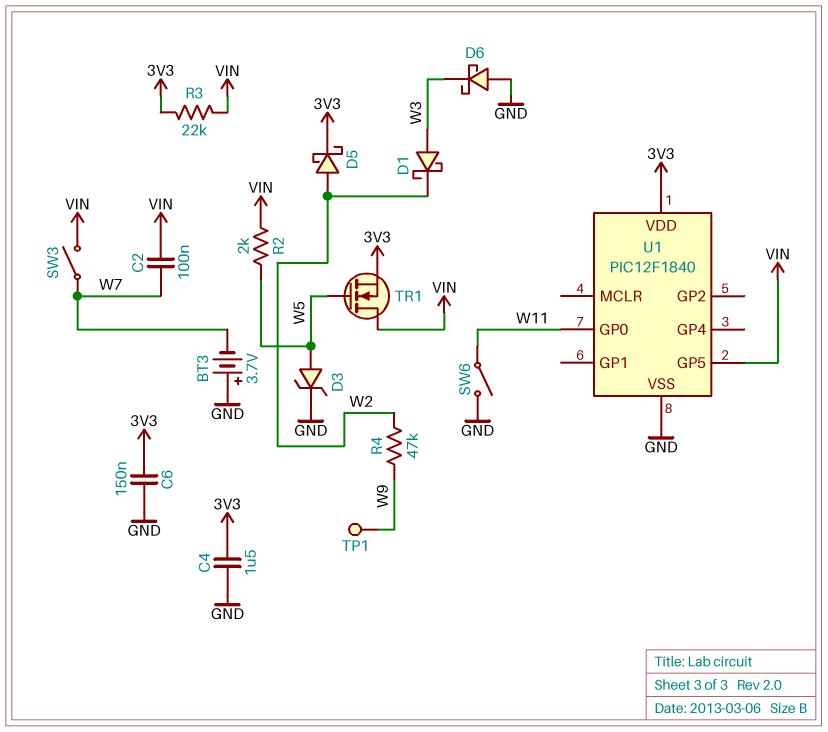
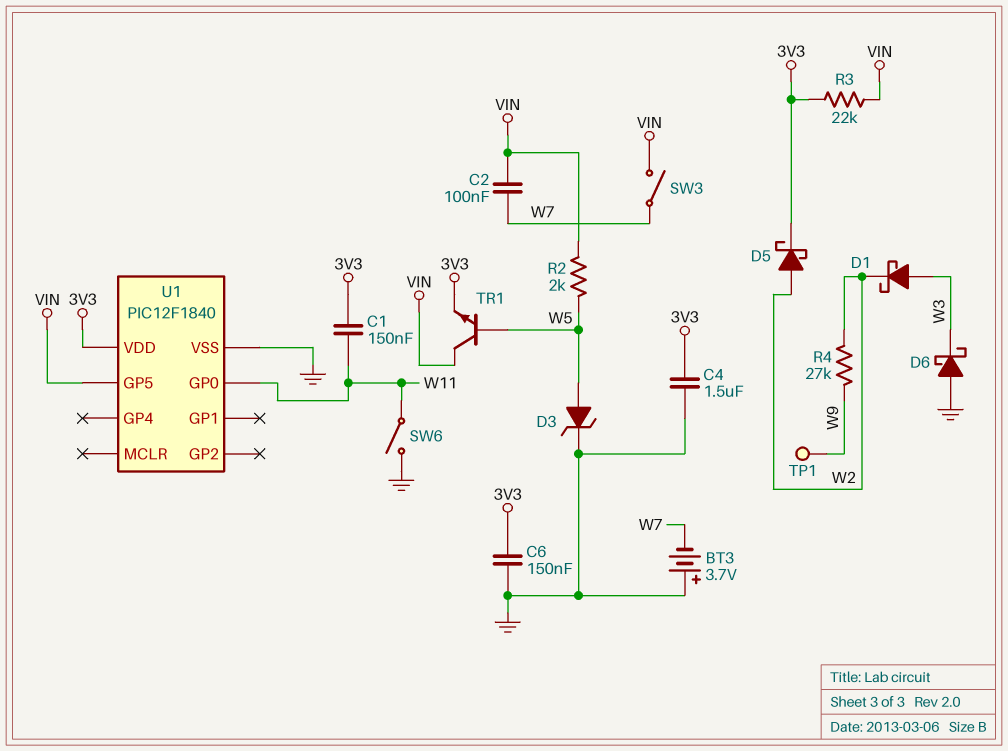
C1: none -> 150nF (3V3, W11)
R4: 47k (W2, W9) -> 27k (W2, W9)
TR1: NMOS (G W5, D VIN, S 3V3) -> NPN (B W5, C VIN, E 3V3)

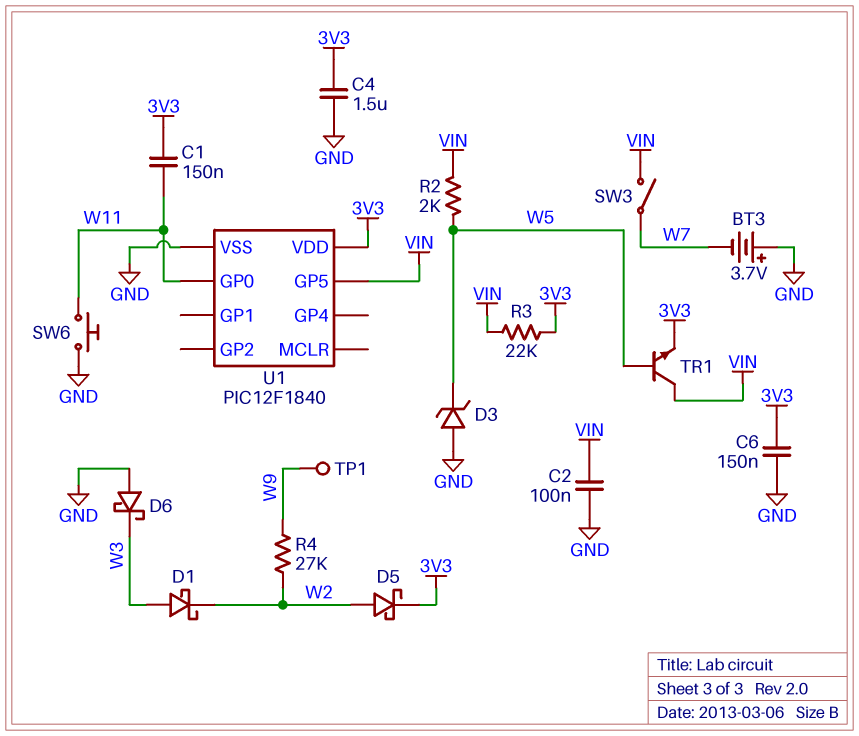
C2: 100nF (VIN, W7) -> 100nF (GND, VIN)
D3: zener (A W5, K GND) -> zener (A GND, K W5)
SW6: switch (GND, W11) -> button (GND, W11)

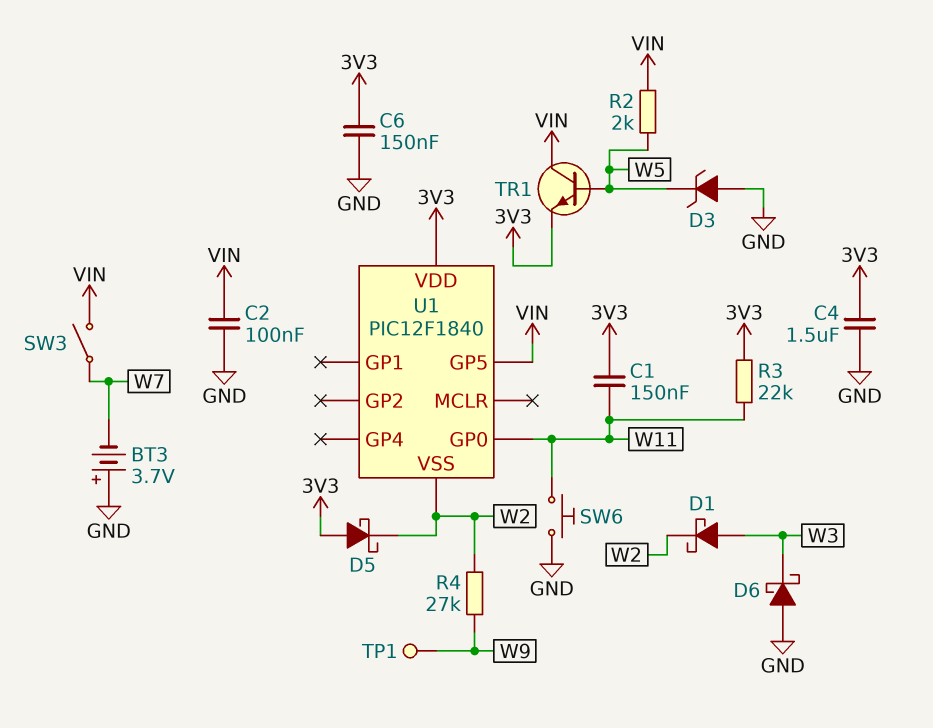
D5: schottky (A W2, K 3V3) -> schottky (A 3V3, K W2)
R3: 22k (3V3, VIN) -> 22k (3V3, W11)
U1 pin VSS: GND -> W2

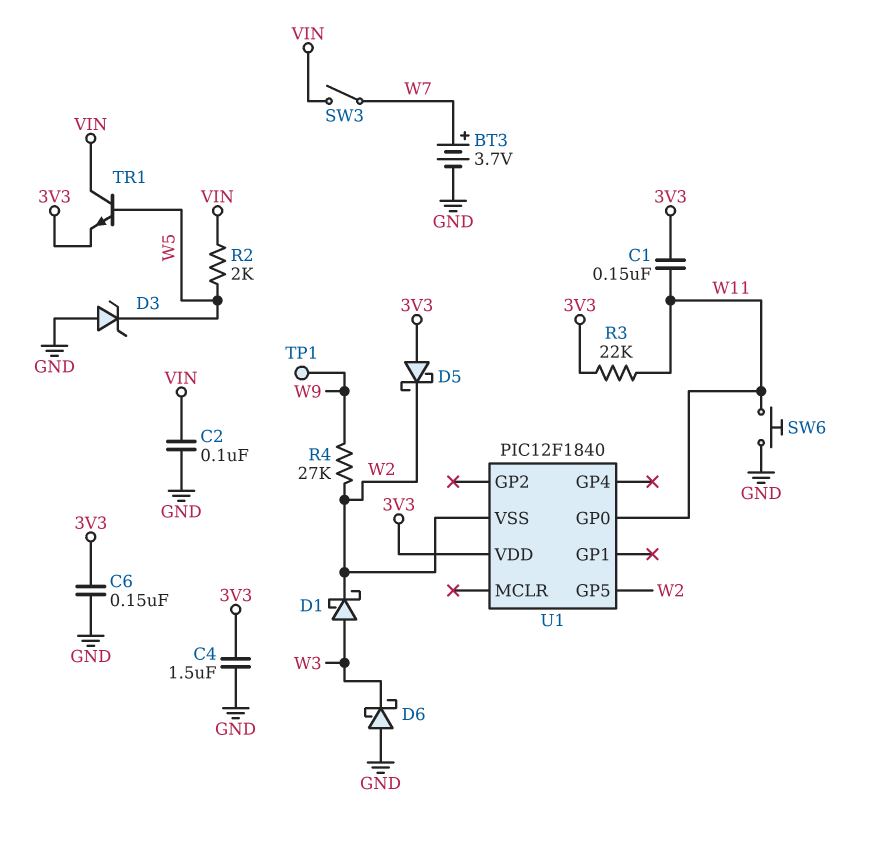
BT3: 3.7V (plus GND, minus W7) -> 3.7V (plus W7, minus GND)
U1 pin GP5: VIN -> W2

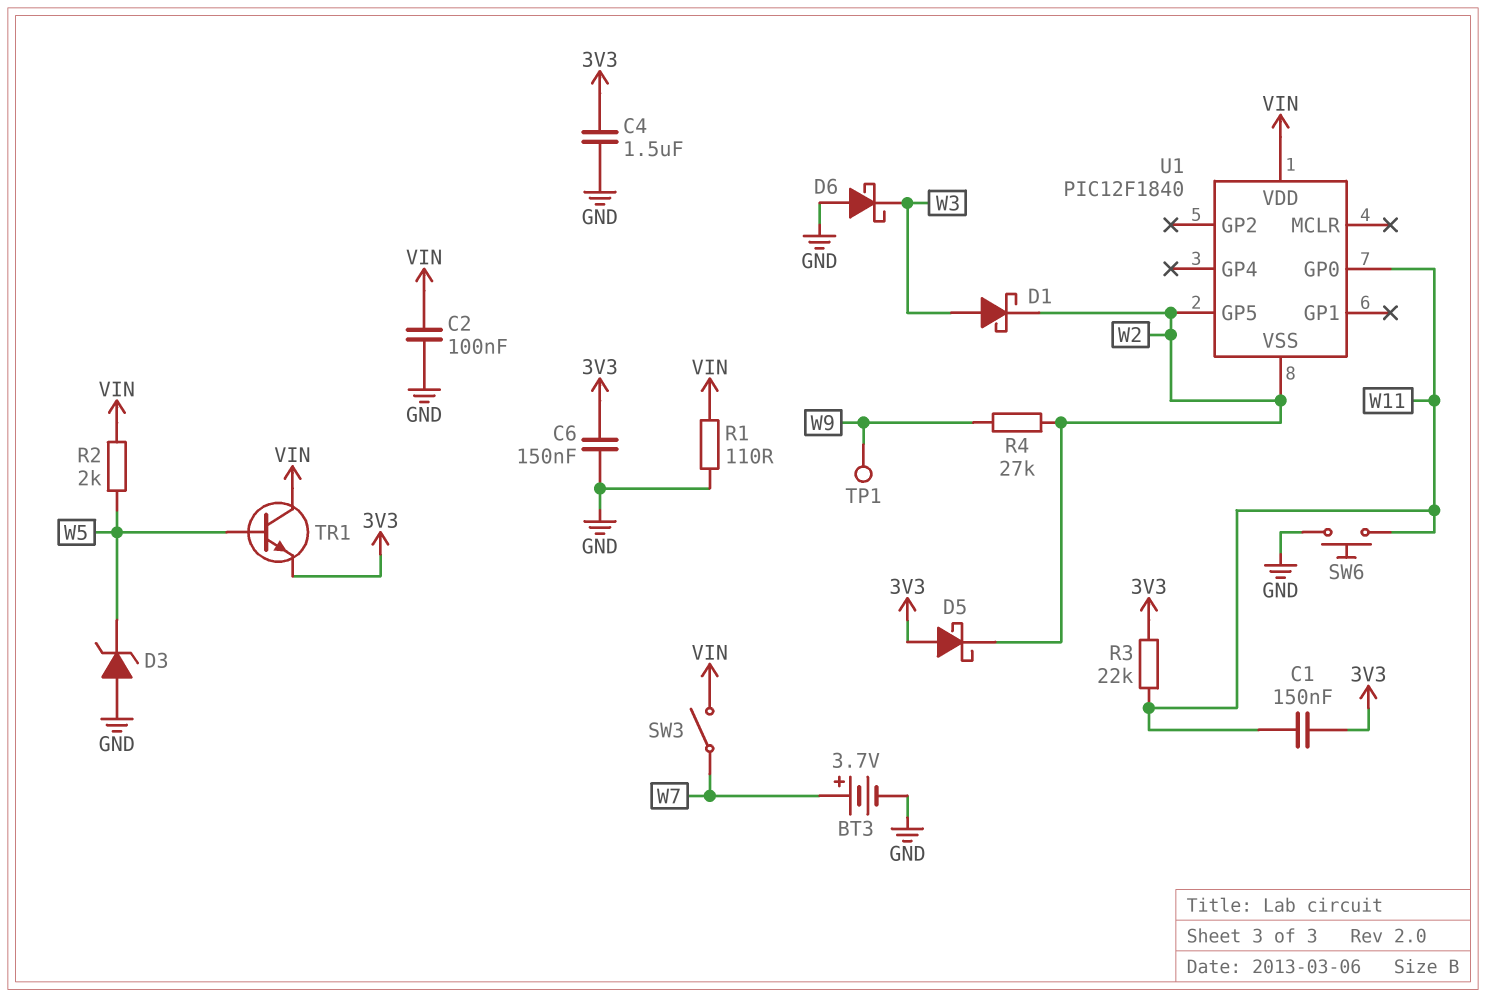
R1: none -> 110 (GND, VIN)
U1 pin VDD: 3V3 -> VIN

